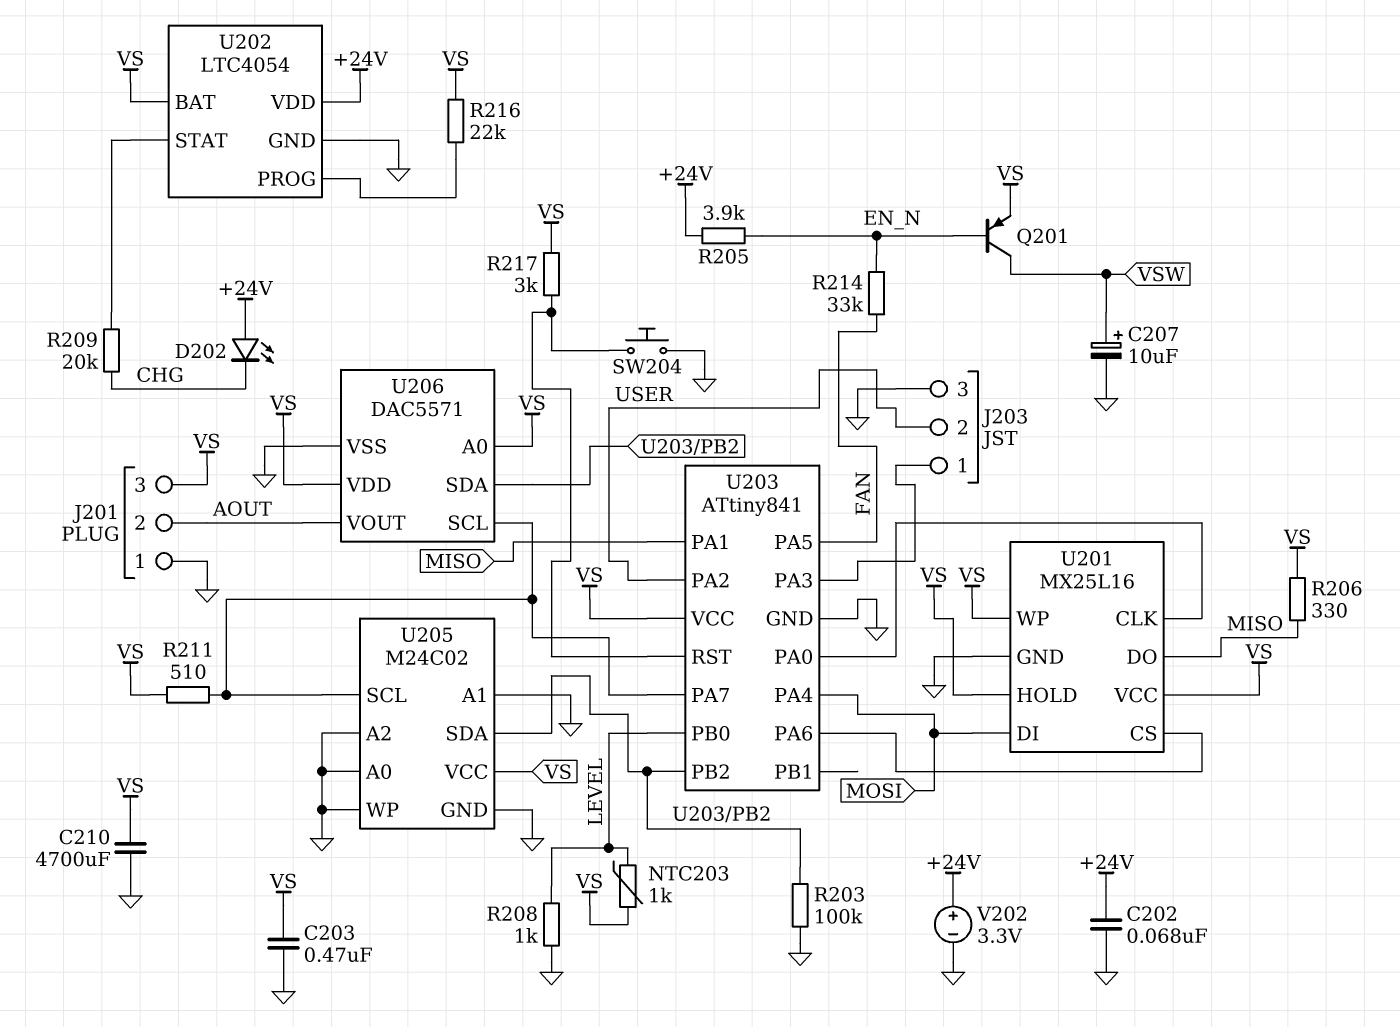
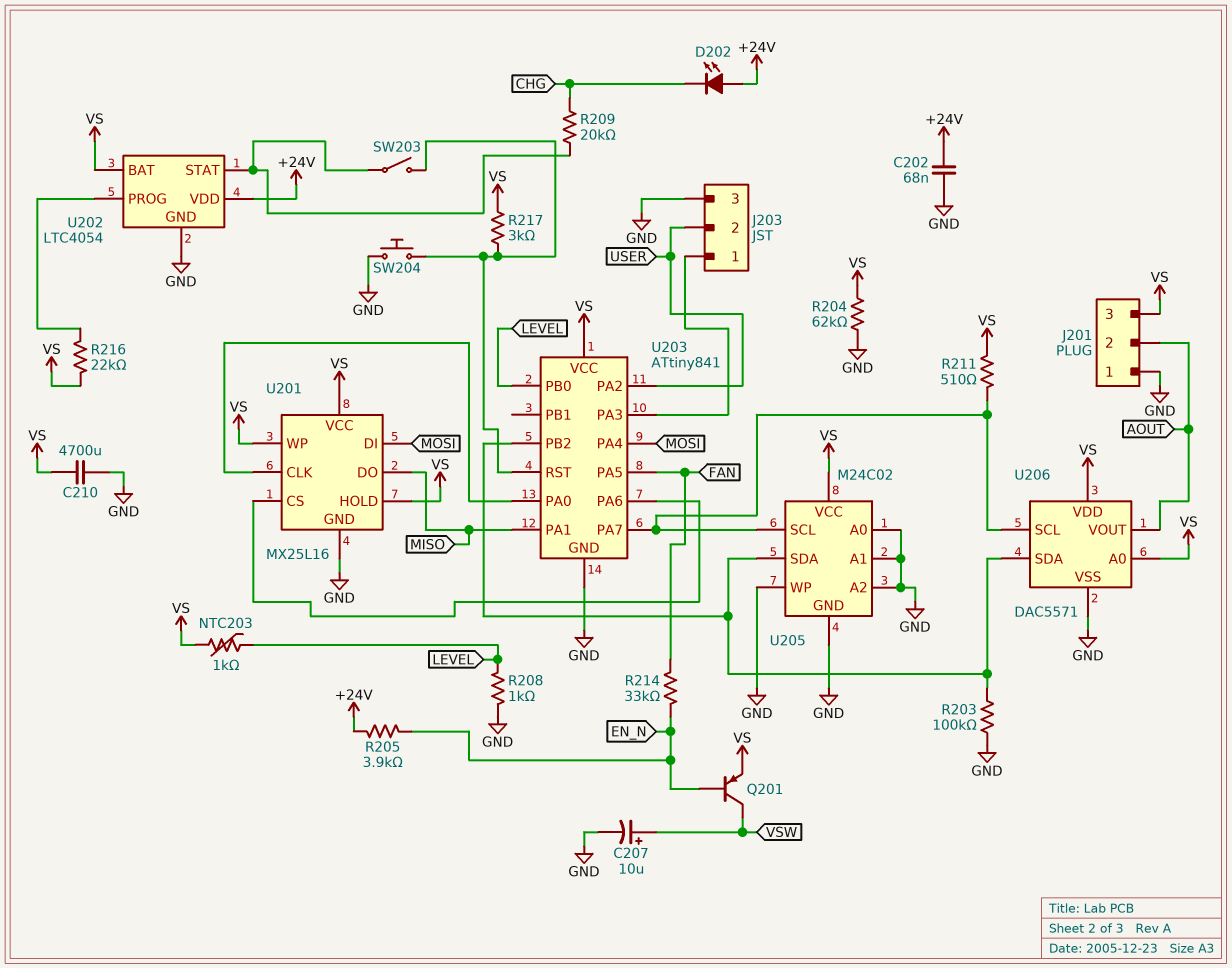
C203: 470nF (GND, VS) -> none
R204: none -> 62k (GND, VS)
R206: 330 (MISO, VS) -> none
SW203: none -> switch (U202/STAT, U203/RST)
V202: 3.3V (plus +24V, minus GND) -> none

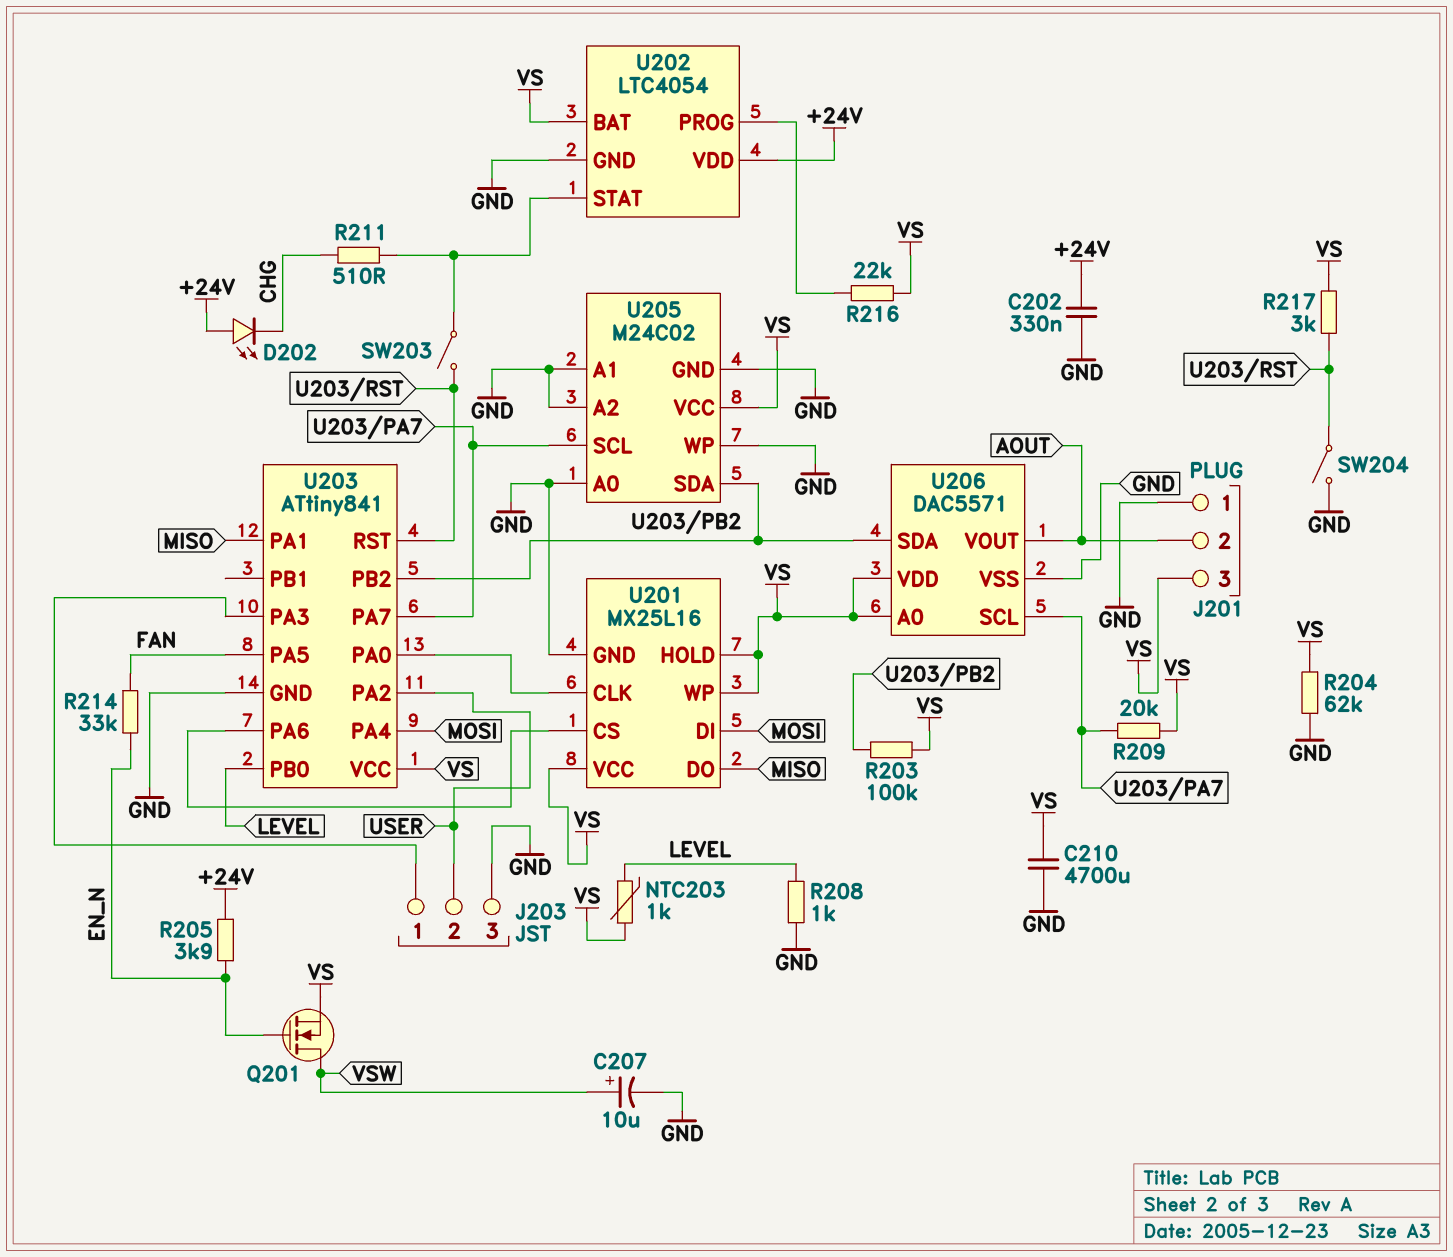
C202: 68nF (+24V, GND) -> 330nF (+24V, GND)
Q201: PNP (B EN_N, C VSW, E VS) -> NMOS (G EN_N, D VSW, S VS)
R203: 100k (GND, U203/PB2) -> 100k (U203/PB2, VS)
R209: 20k (CHG, U202/STAT) -> 20k (U203/PA7, VS)
R211: 510 (U203/PA7, VS) -> 510 (CHG, U202/STAT)
SW204: button (GND, U203/RST) -> switch (GND, U203/RST)

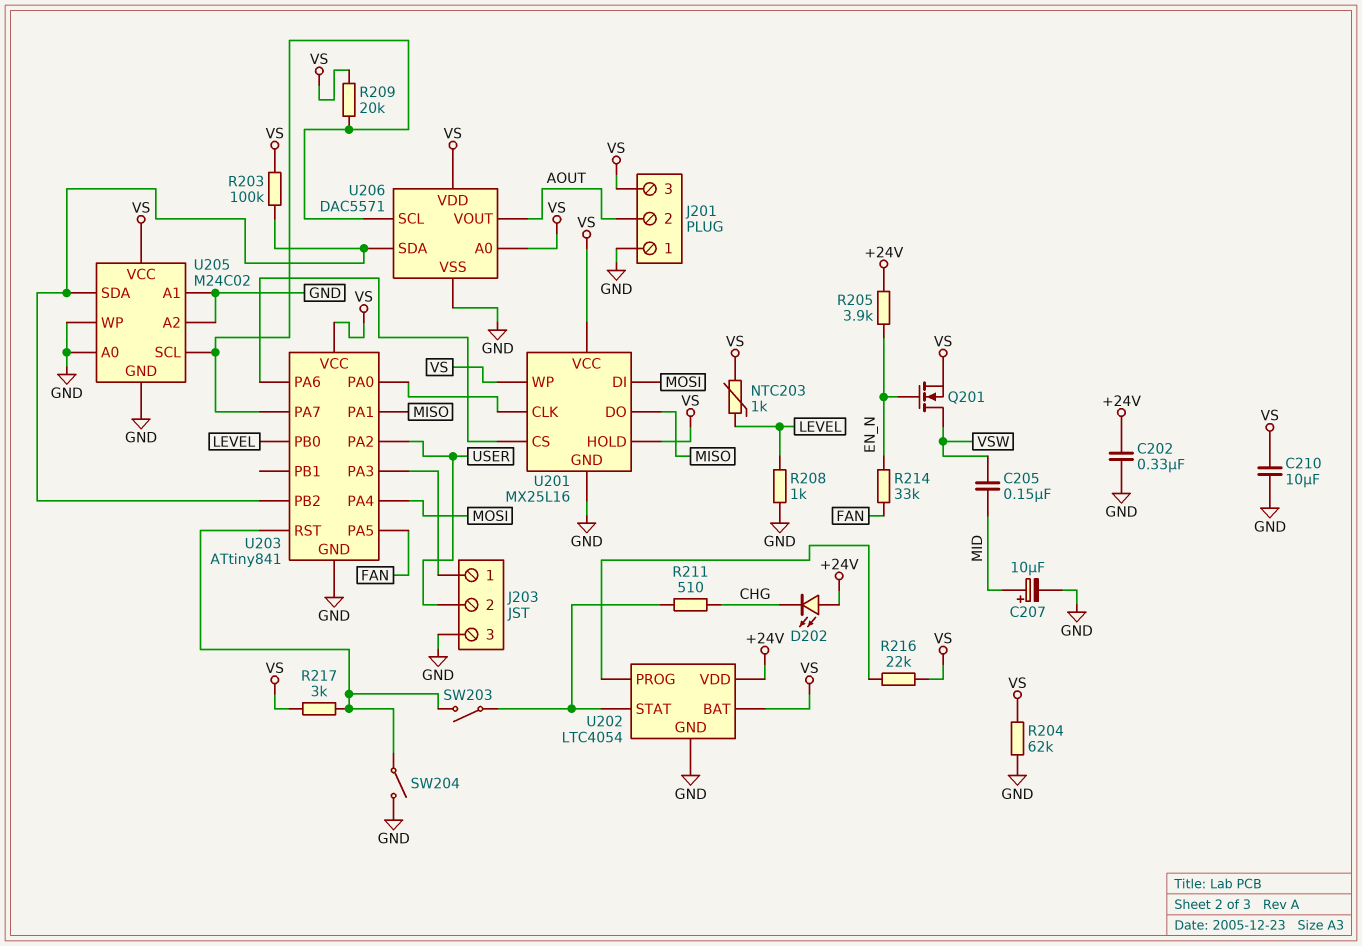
C205: none -> 150nF (MID, VSW)
C207: 10uF (plus VSW, minus GND) -> 10uF (plus MID, minus GND)
C210: 4700uF (GND, VS) -> 10uF (GND, VS)

